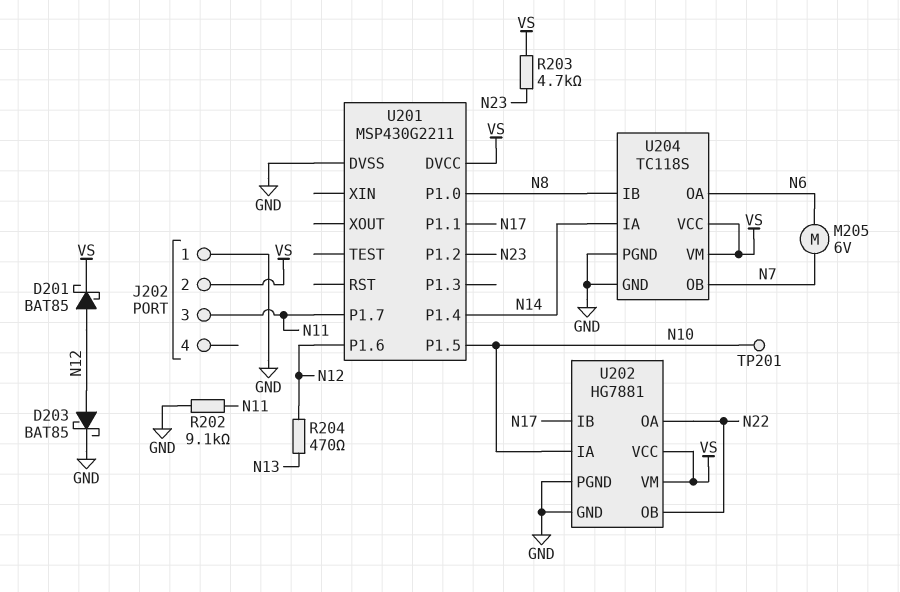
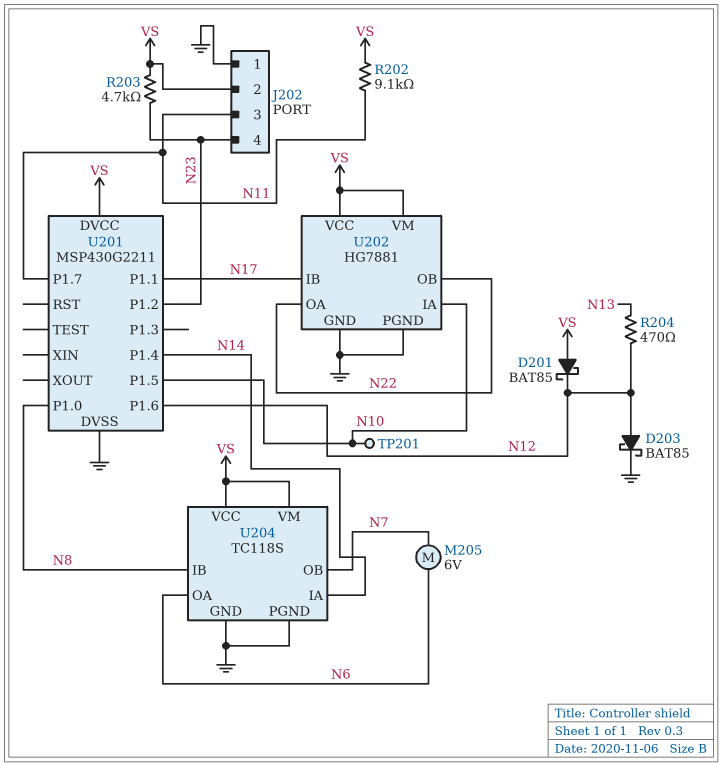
D201: schottky BAT85 (A N12, K VS) -> schottky BAT85 (A VS, K N12)
J202 pin 4: none -> N23
R202: 9.1k (GND, N11) -> 9.1k (N11, VS)

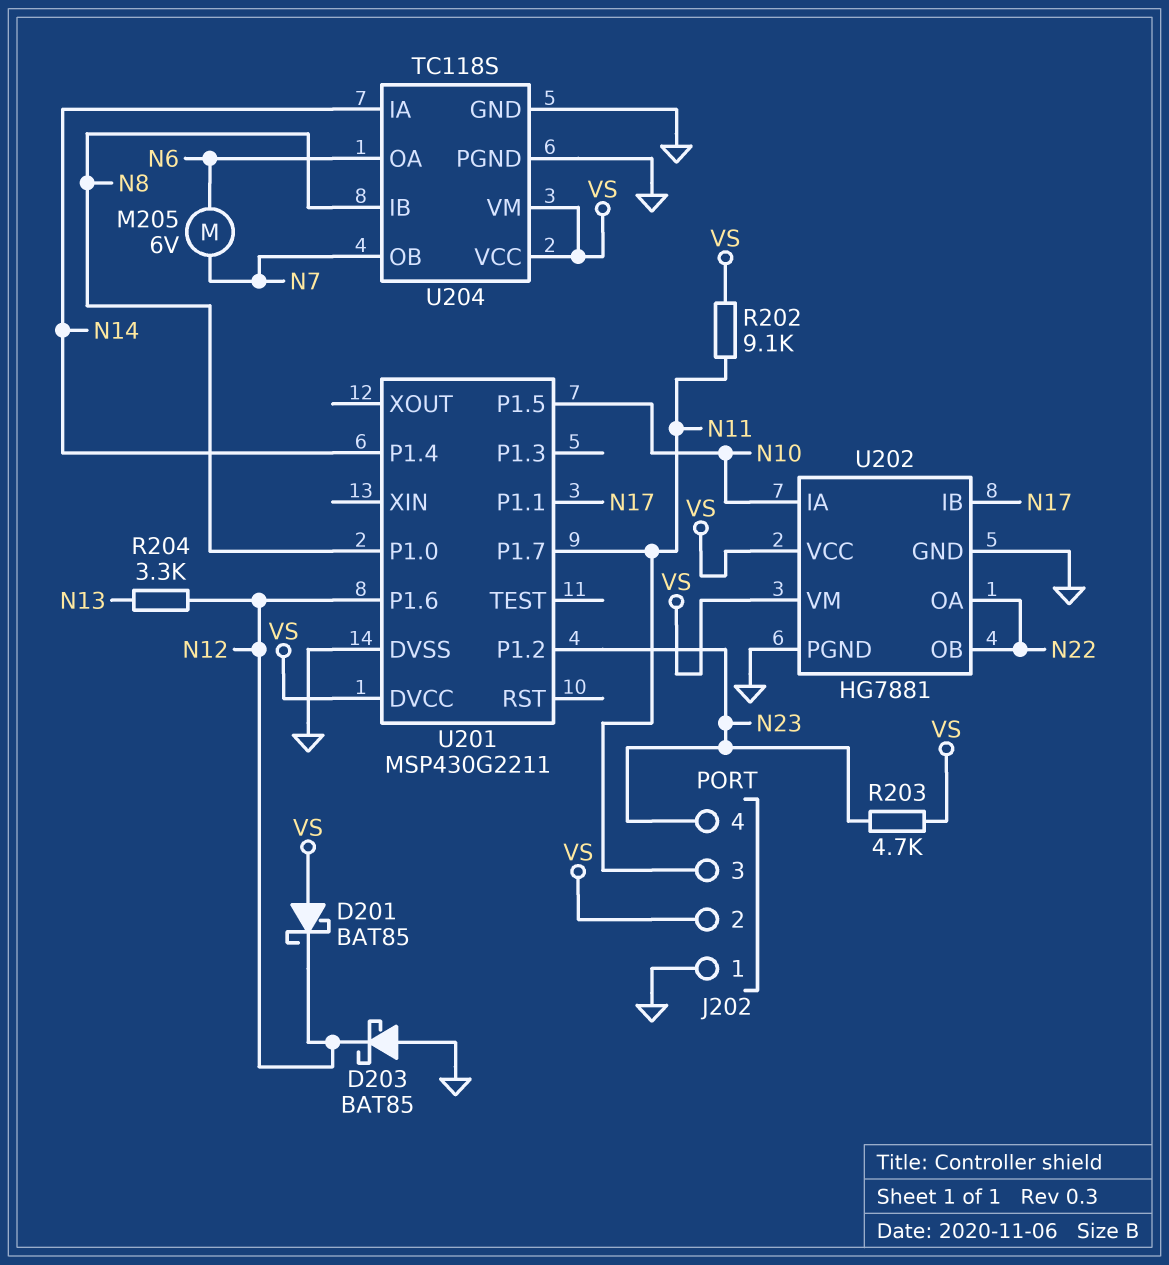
D203: schottky BAT85 (A N12, K GND) -> schottky BAT85 (A GND, K N12)
R204: 470 (N12, N13) -> 3.3k (N12, N13)
TP201: test point (N10) -> none

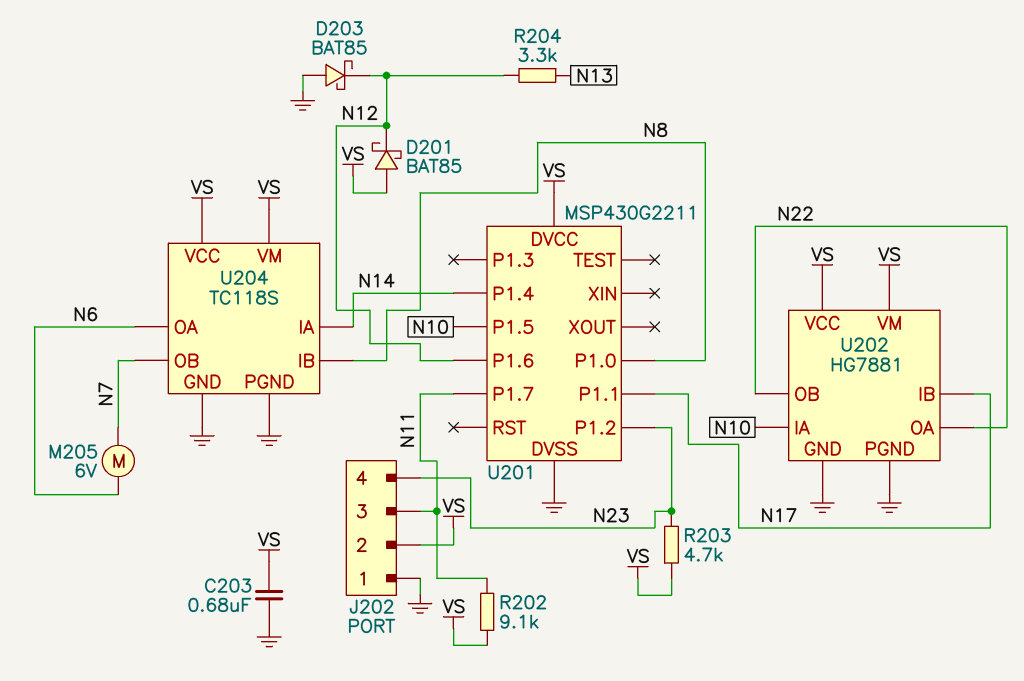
C203: none -> 680nF (GND, VS)

